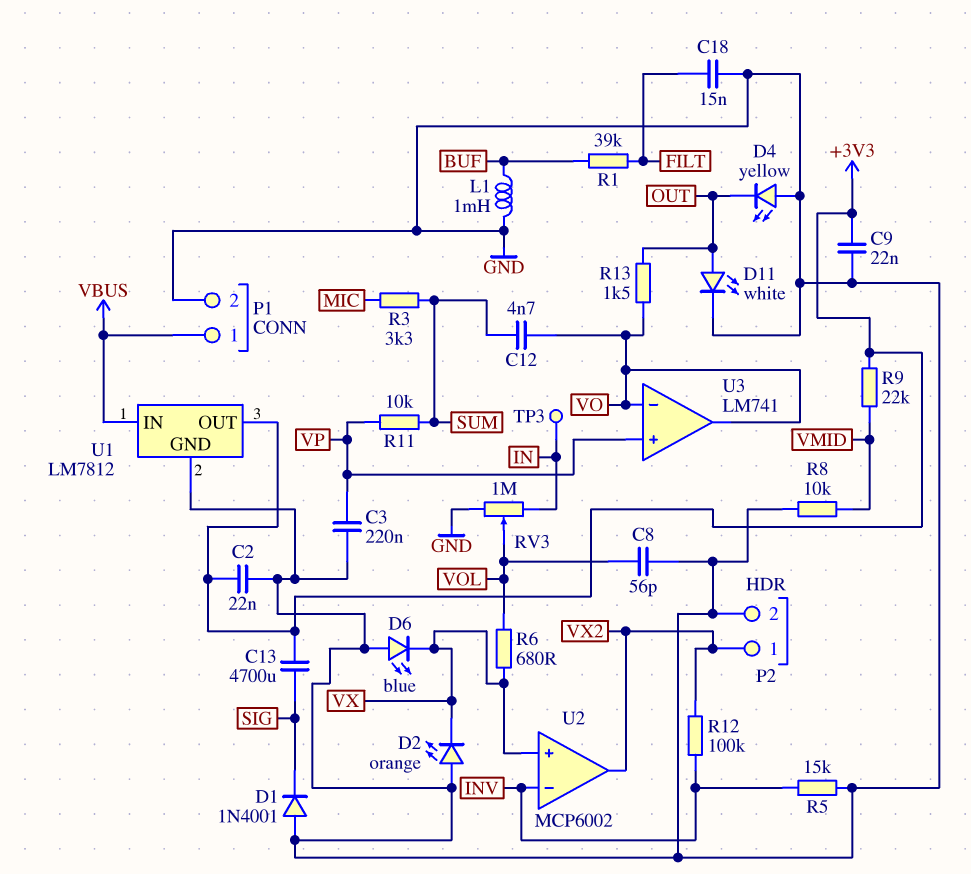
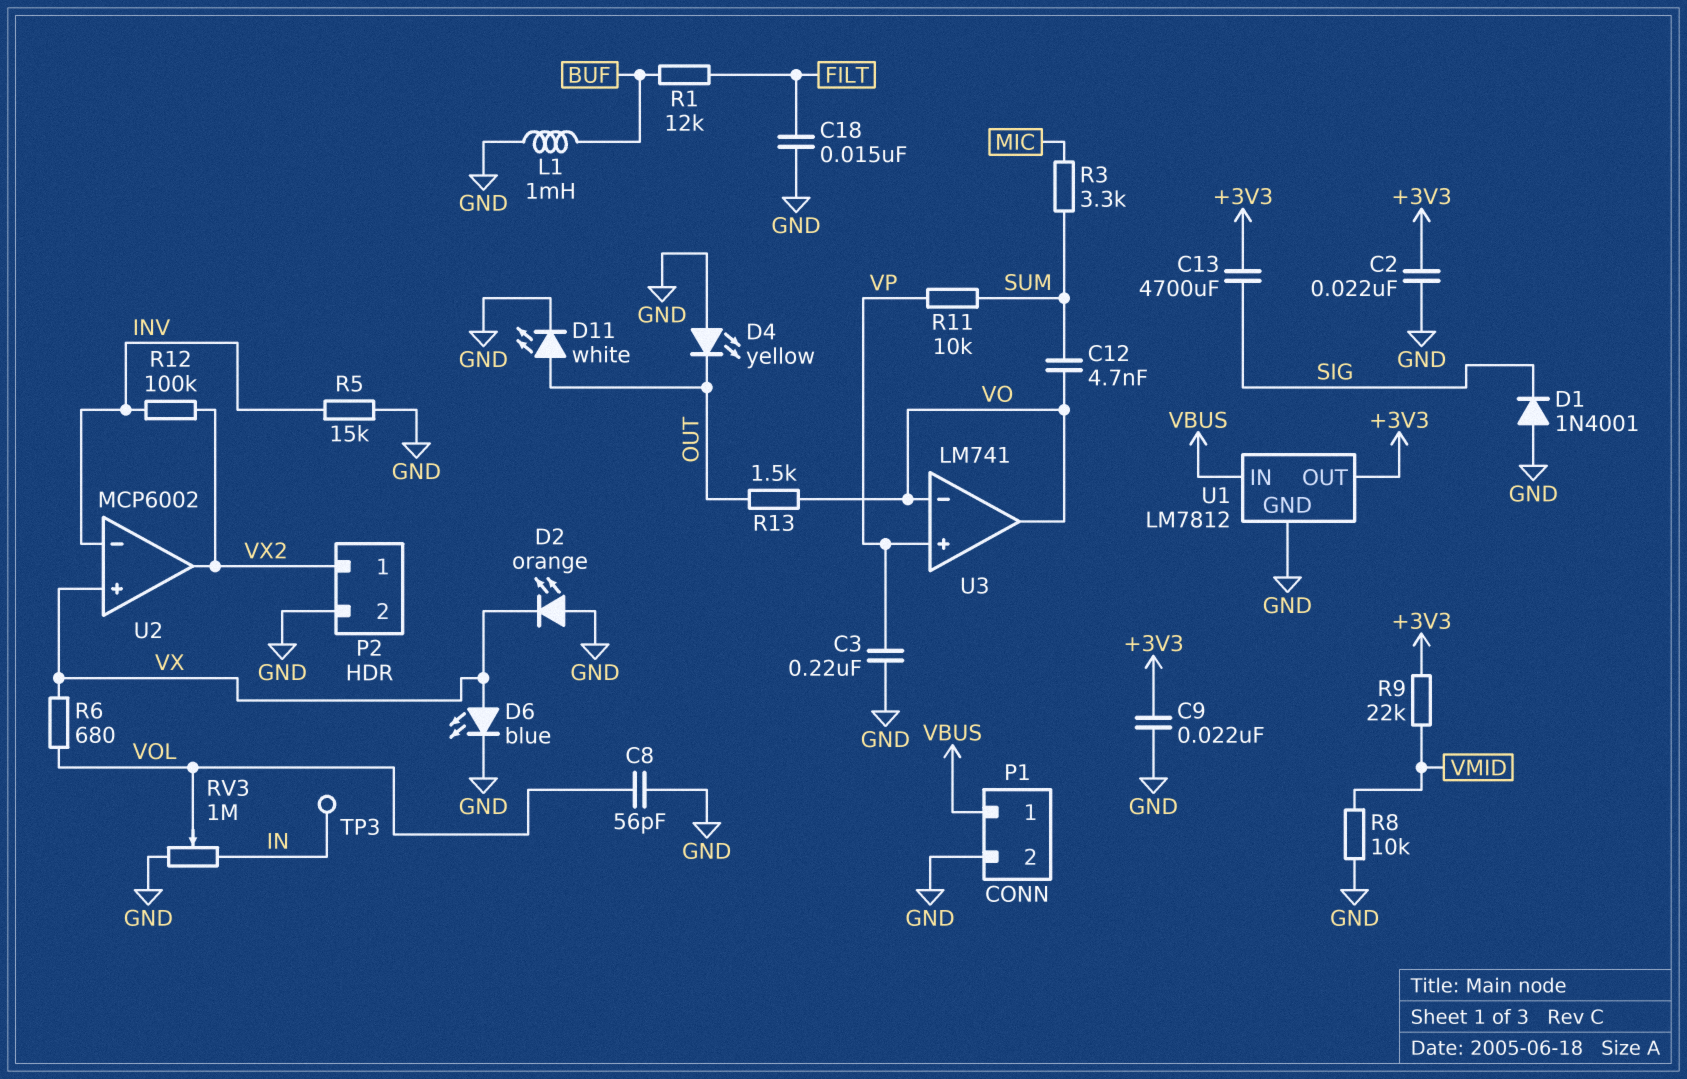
D6: LED blue (A GND, K VX) -> LED blue (A VX, K GND)
R1: 39k (BUF, FILT) -> 12k (BUF, FILT)

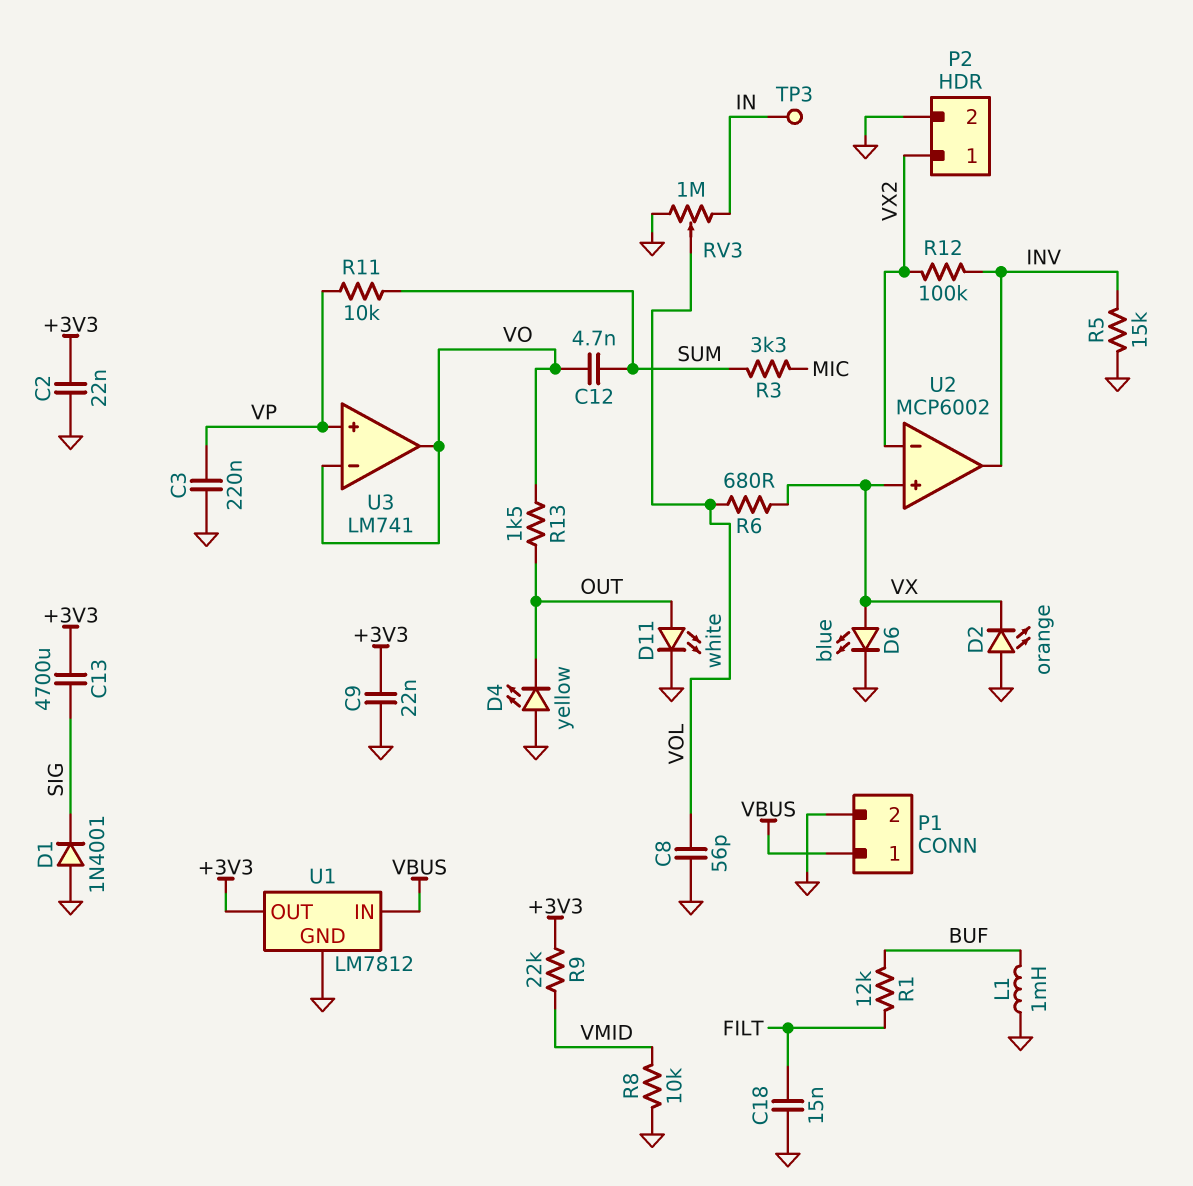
U2 pin in-: INV -> VX2
U2 pin out: VX2 -> INV

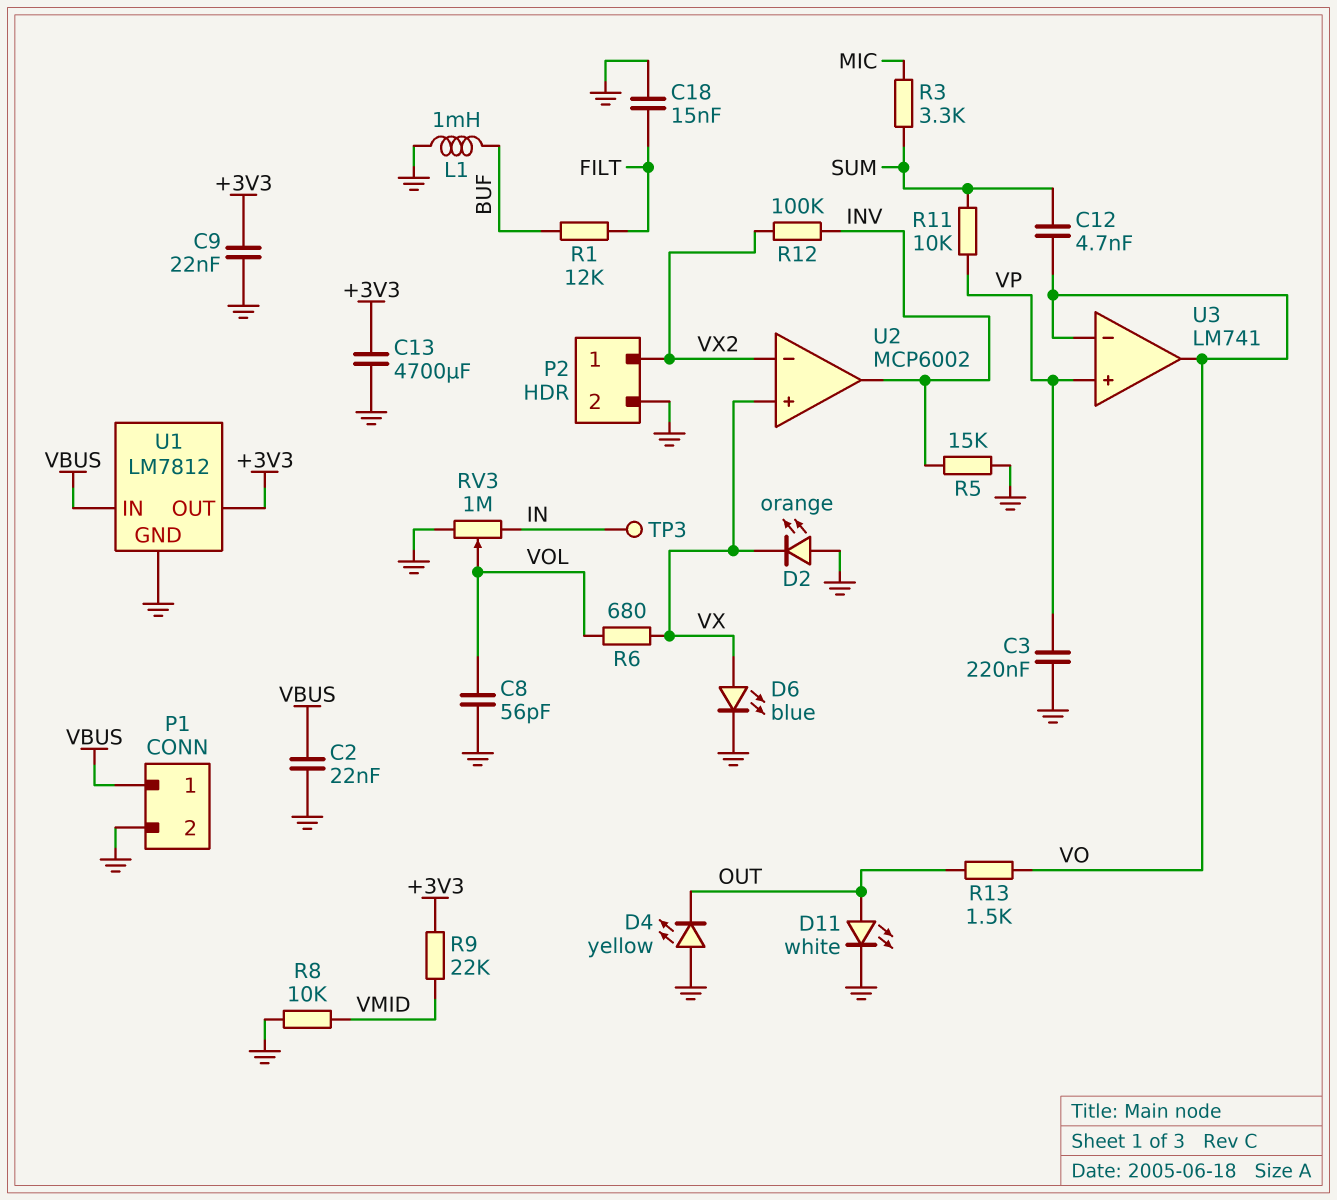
C2: 22nF (+3V3, GND) -> 22nF (GND, VBUS)
C13: 4700uF (+3V3, SIG) -> 4700uF (+3V3, GND)
D1: diode 1N4001 (A GND, K SIG) -> none

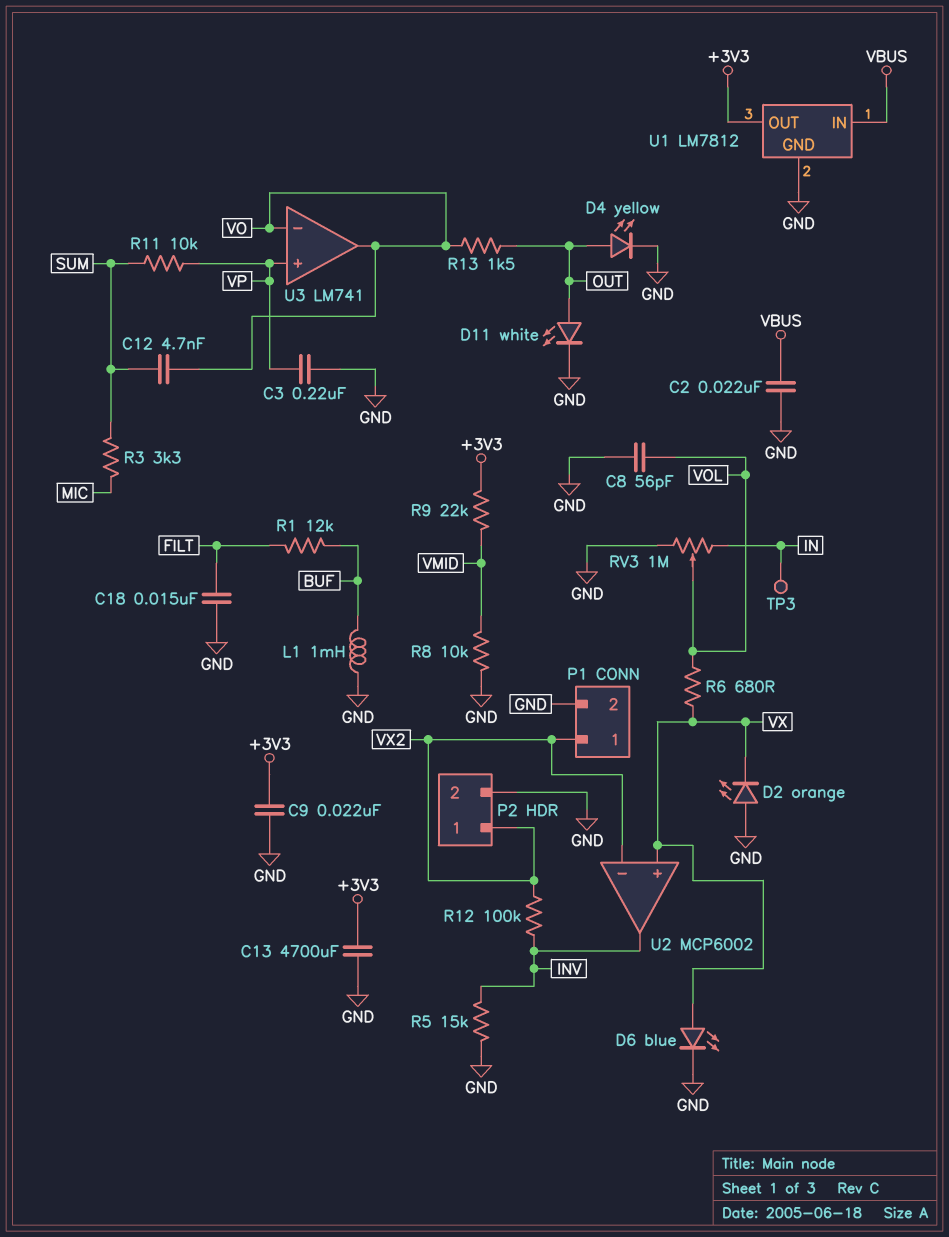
D4: LED yellow (A GND, K OUT) -> LED yellow (A OUT, K GND)
P1 pin 1: VBUS -> VX2

